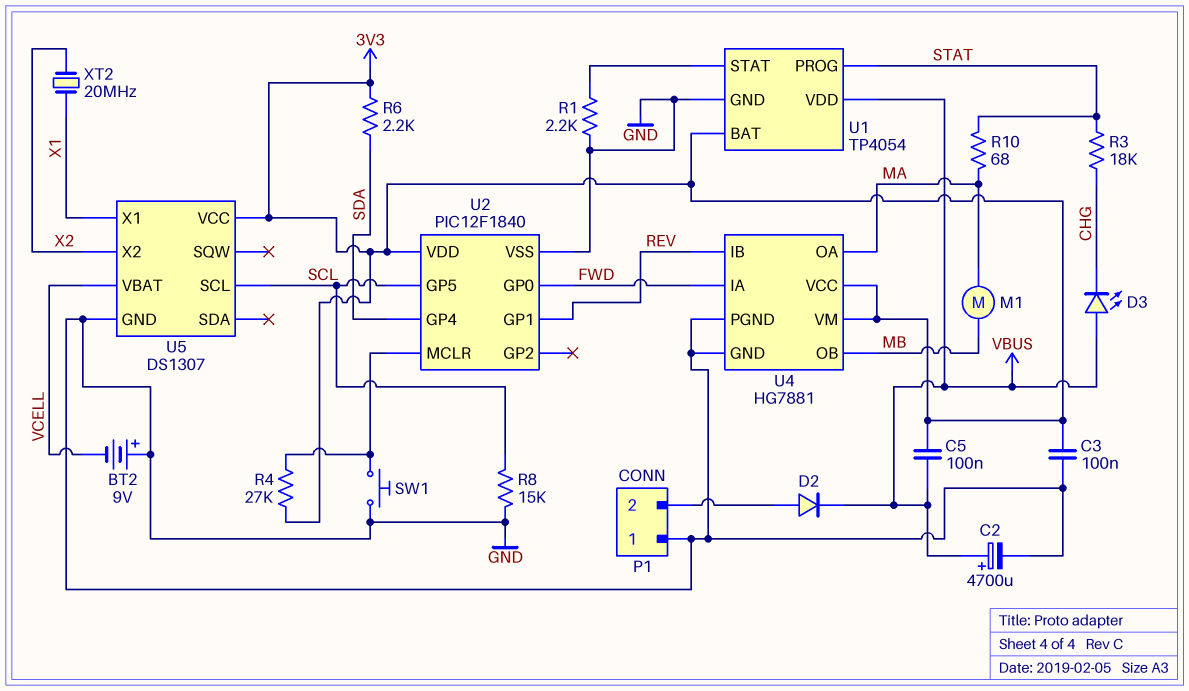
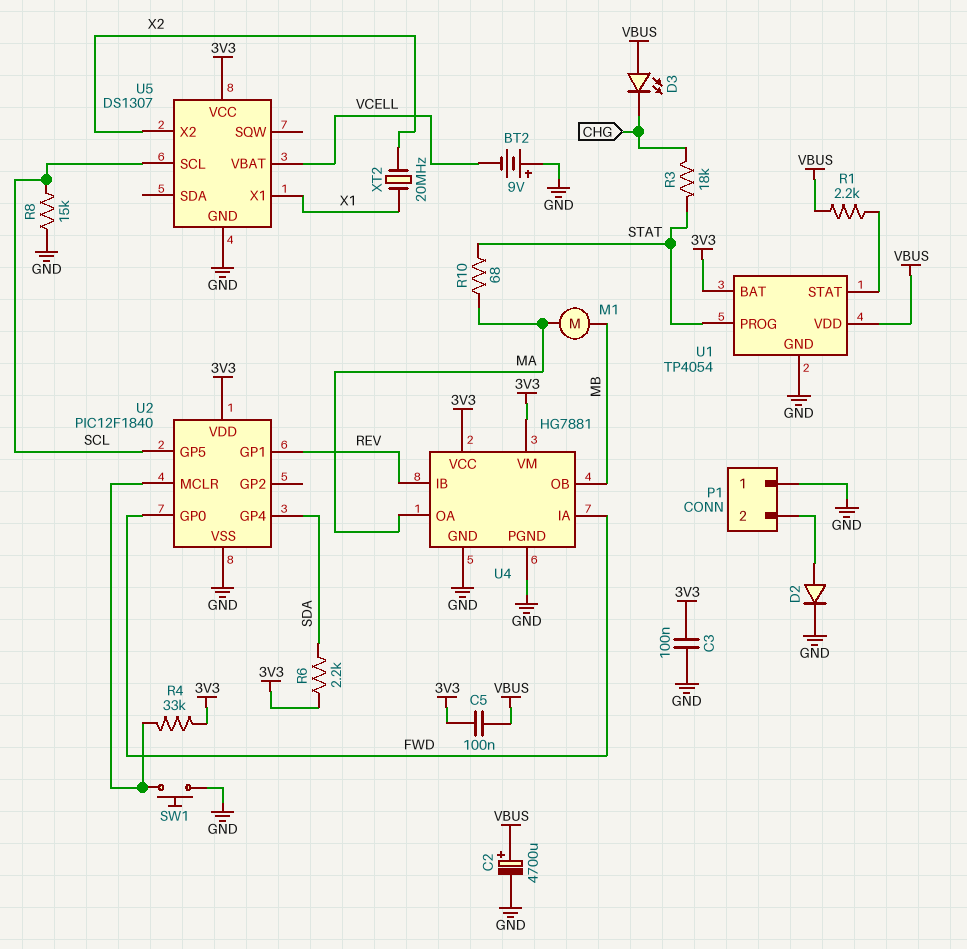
D2: diode (A P1/2, K VBUS) -> diode (A P1/2, K GND)
R1: 2.2k (GND, U1/STAT) -> 2.2k (U1/STAT, VBUS)
R4: 27k (3V3, U2/MCLR) -> 33k (3V3, U2/MCLR)

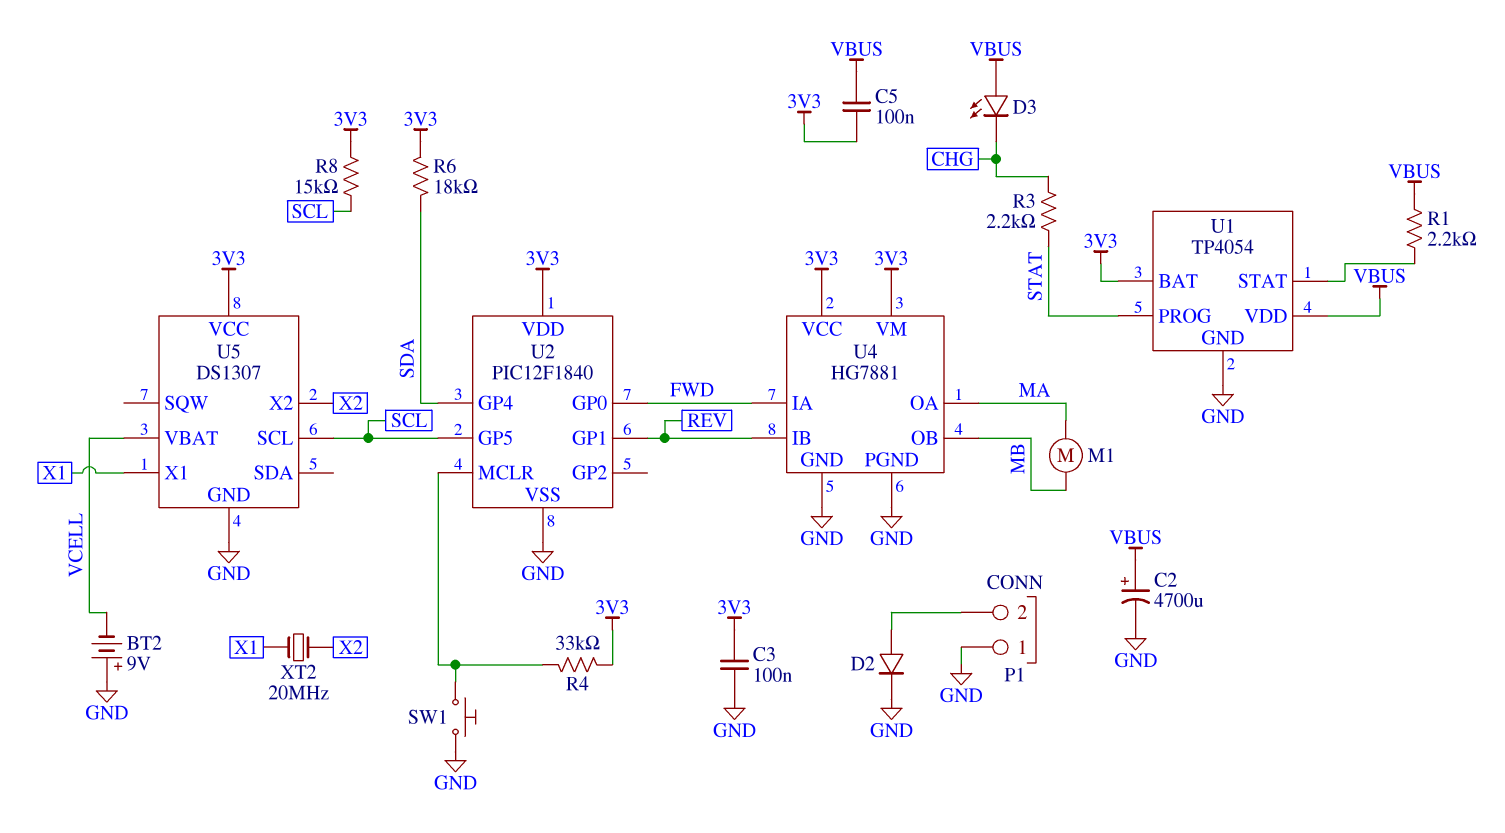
R3: 18k (CHG, STAT) -> 2.2k (CHG, STAT)
R6: 2.2k (3V3, SDA) -> 18k (3V3, SDA)
R8: 15k (GND, SCL) -> 15k (3V3, SCL)
R10: 68 (MA, STAT) -> none

